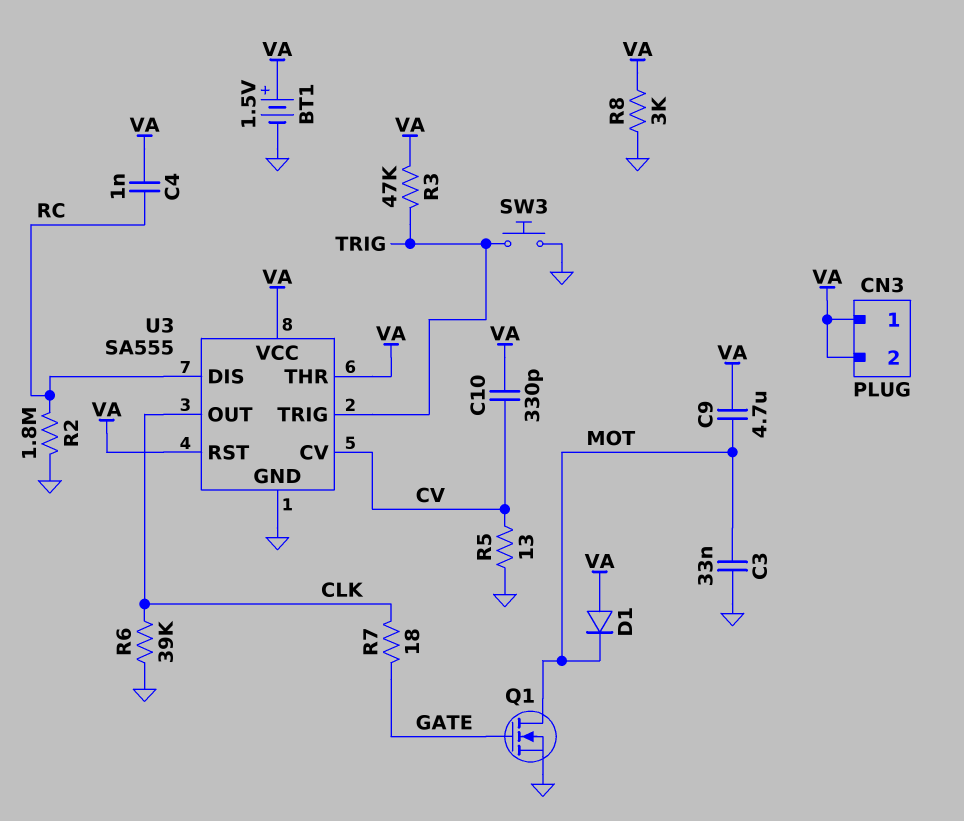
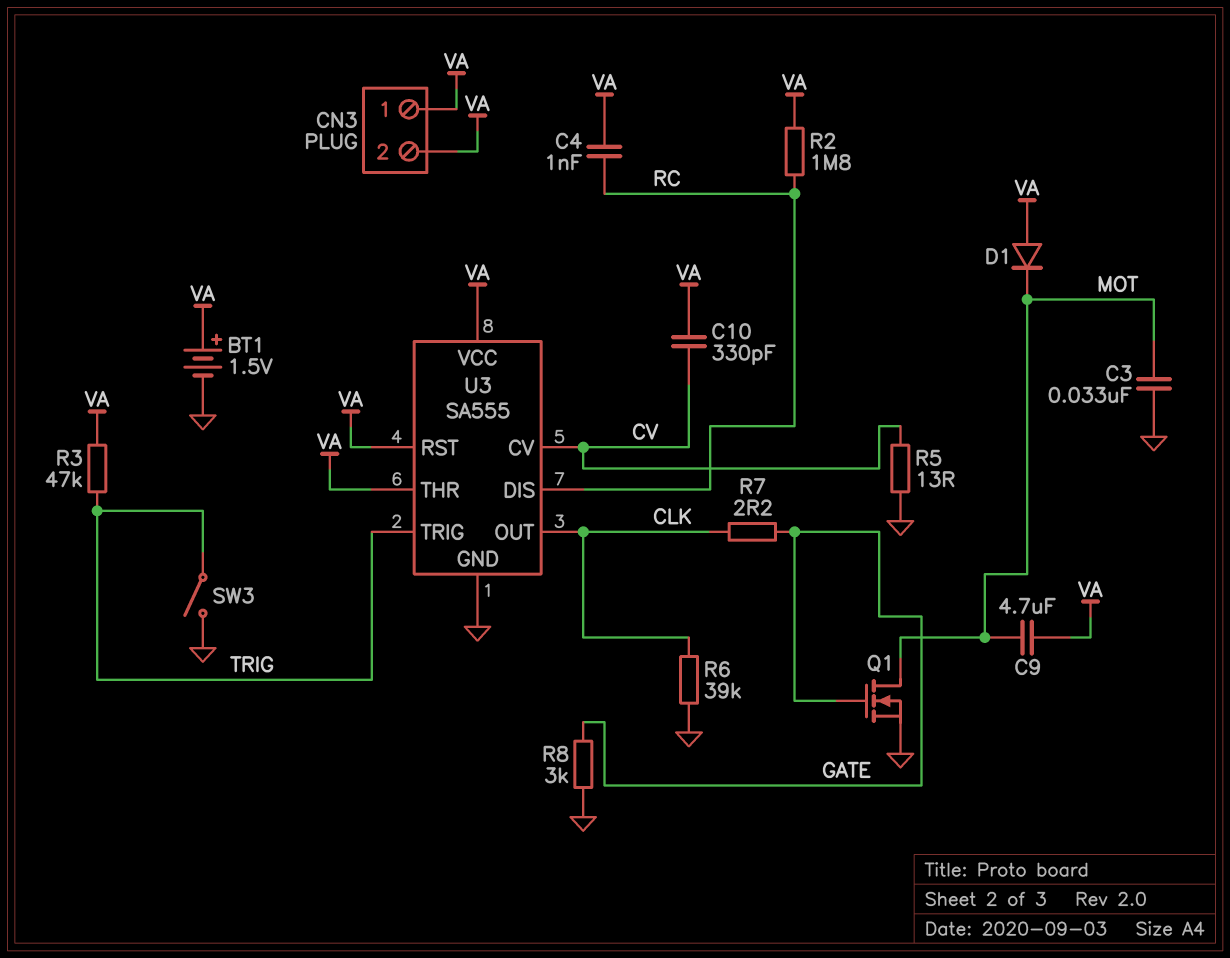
R2: 1.8M (GND, RC) -> 1.8M (RC, VA)
R7: 18 (CLK, GATE) -> 2.2 (CLK, GATE)
R8: 3k (GND, VA) -> 3k (GATE, GND)
SW3: button (GND, TRIG) -> switch (GND, TRIG)

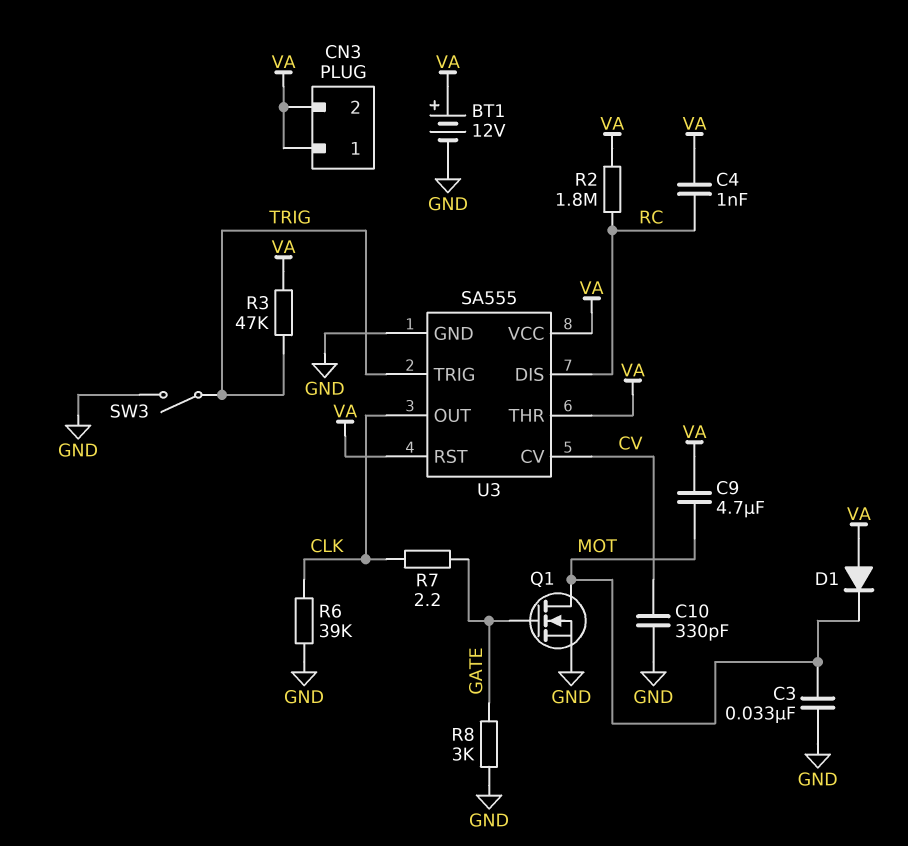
BT1: 1.5V (plus VA, minus GND) -> 12V (plus VA, minus GND)
C10: 330pF (CV, VA) -> 330pF (CV, GND)
R5: 13 (CV, GND) -> none

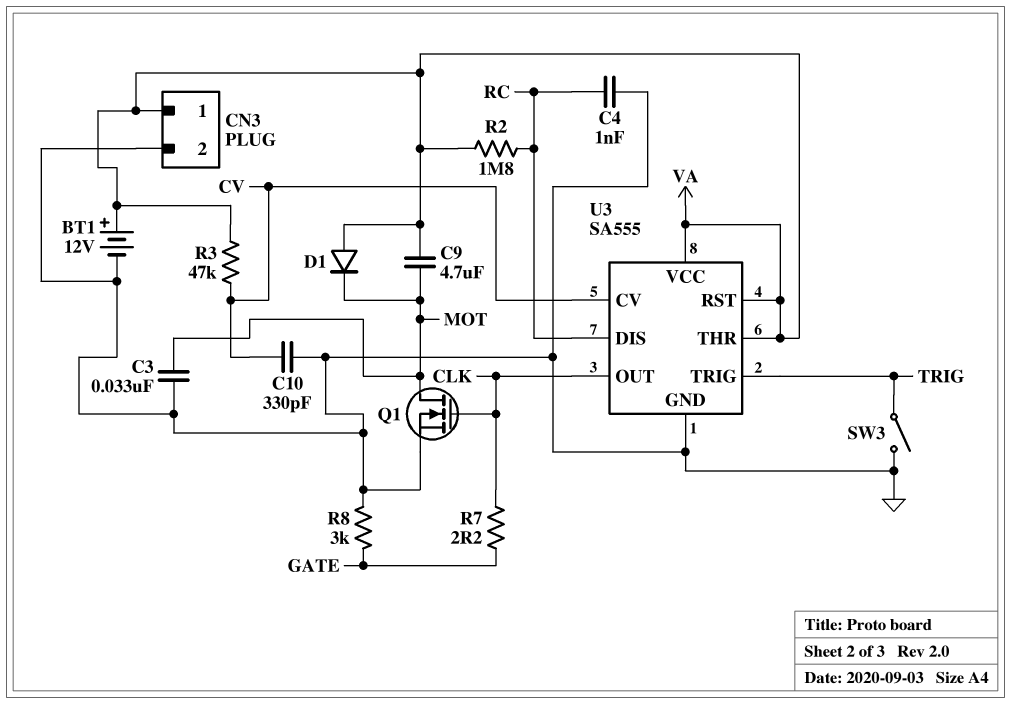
C4: 1nF (RC, VA) -> 1nF (GND, RC)
CN3 pin 2: VA -> GND
Q1: NMOS (G GATE, D MOT, S GND) -> NMOS (G CLK, D MOT, S GND)
R3: 47k (TRIG, VA) -> 47k (CV, VA)
R6: 39k (CLK, GND) -> none

